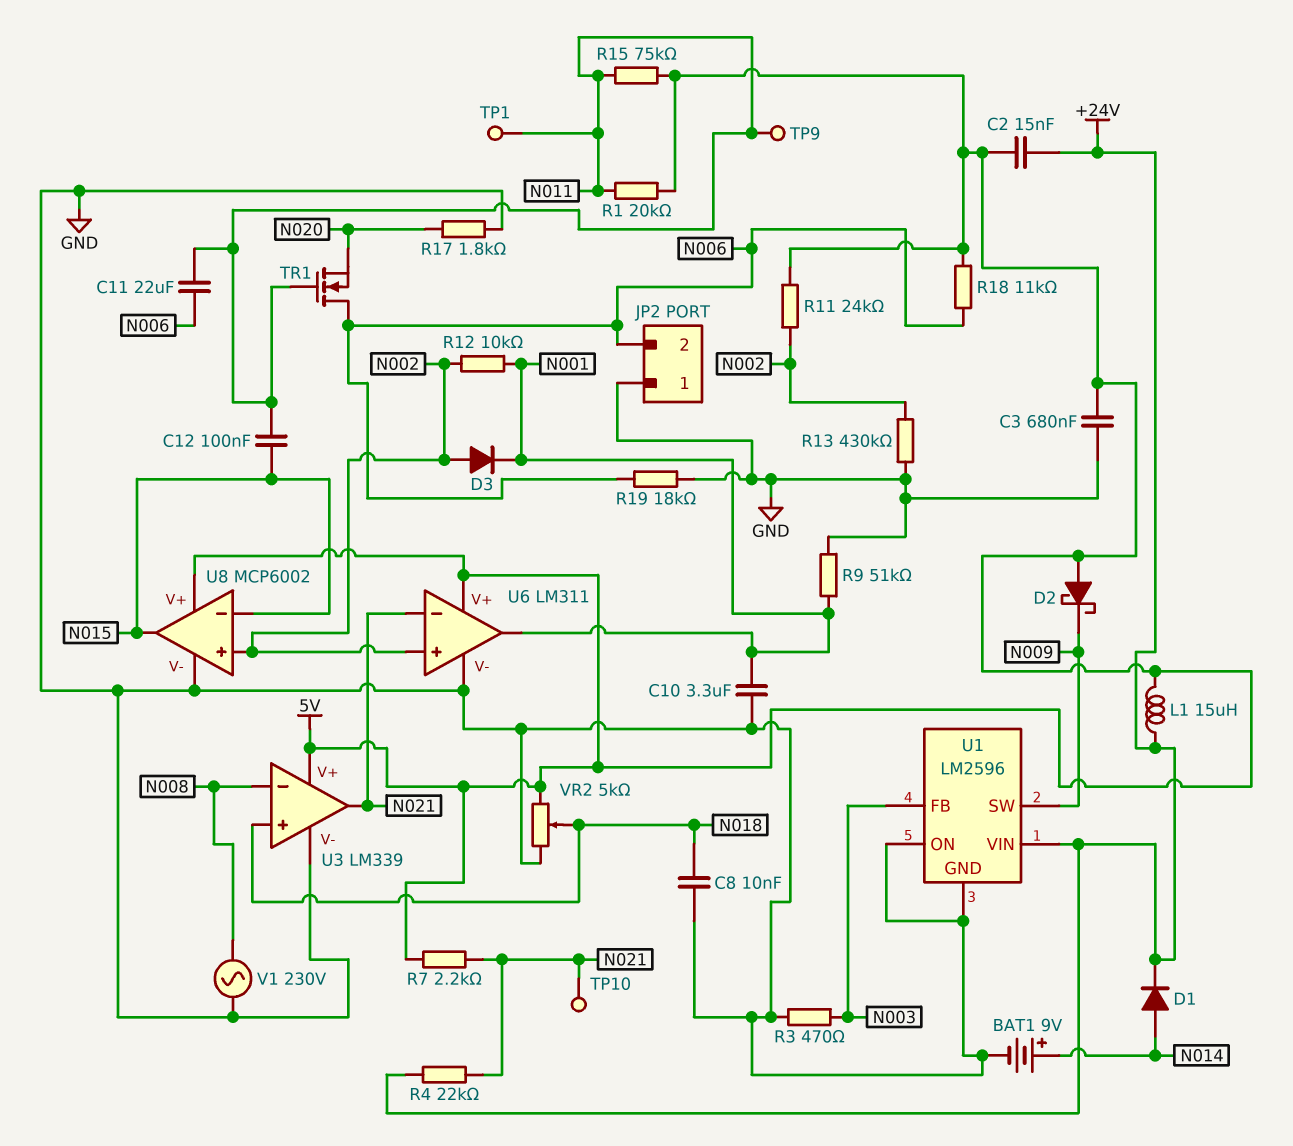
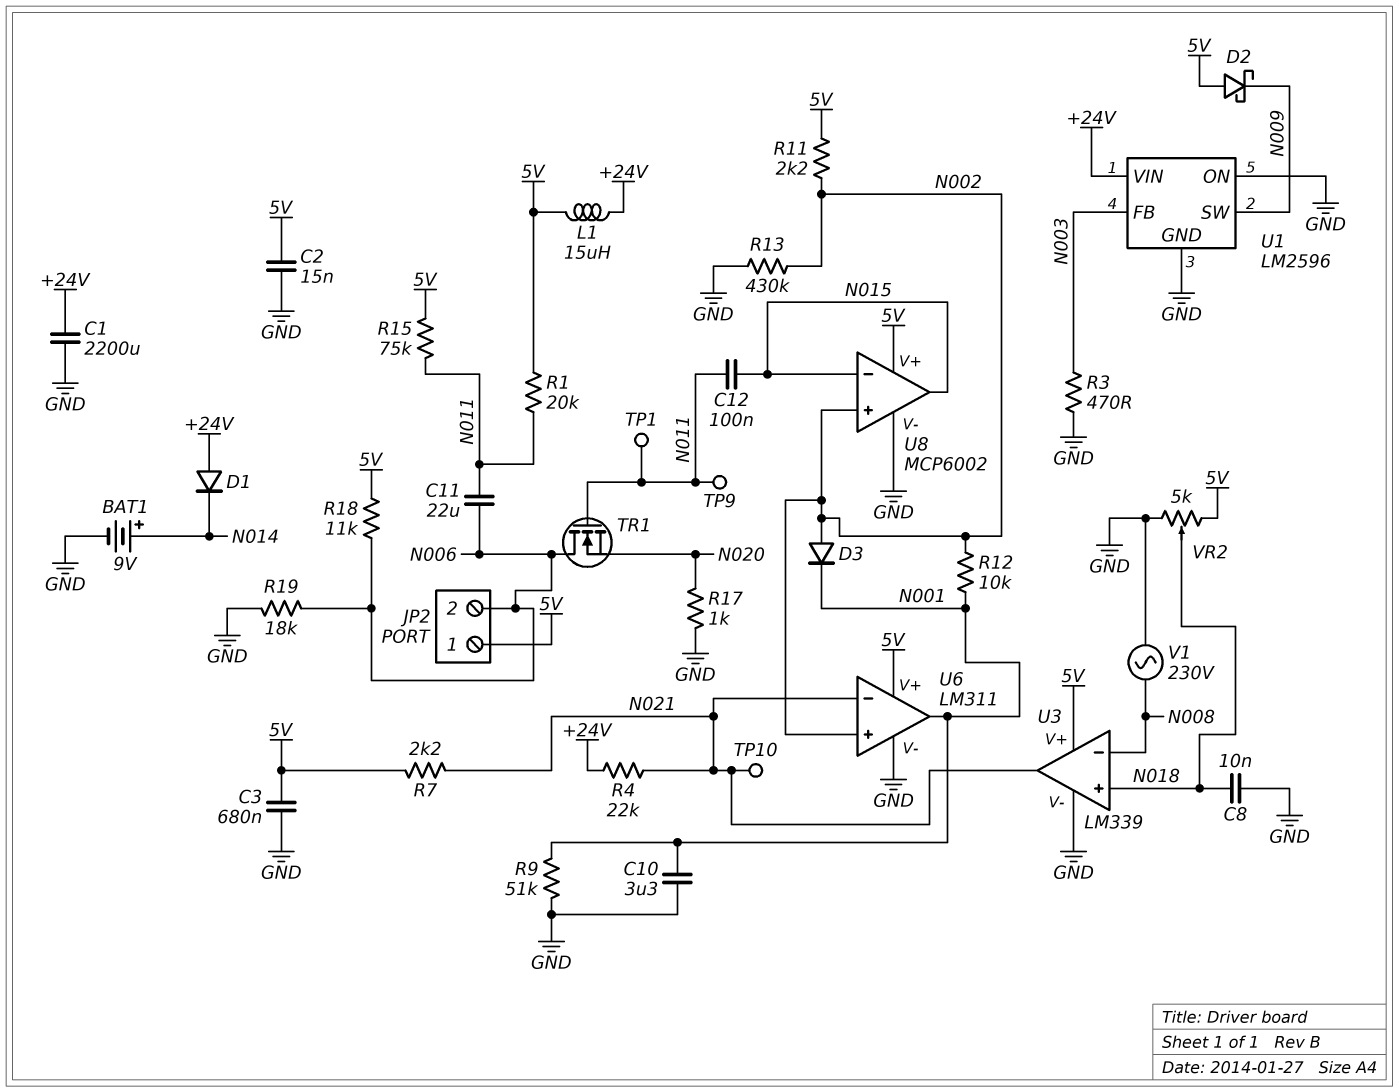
C1: none -> 2200uF (+24V, GND)
C2: 15nF (+24V, 5V) -> 15nF (5V, GND)
D1: diode (A N014, K +24V) -> diode (A +24V, K N014)
JP2 pin 1: GND -> 5V
R11: 24k (5V, N002) -> 2.2k (5V, N002)
R17: 1.8k (GND, N020) -> 1k (GND, N020)

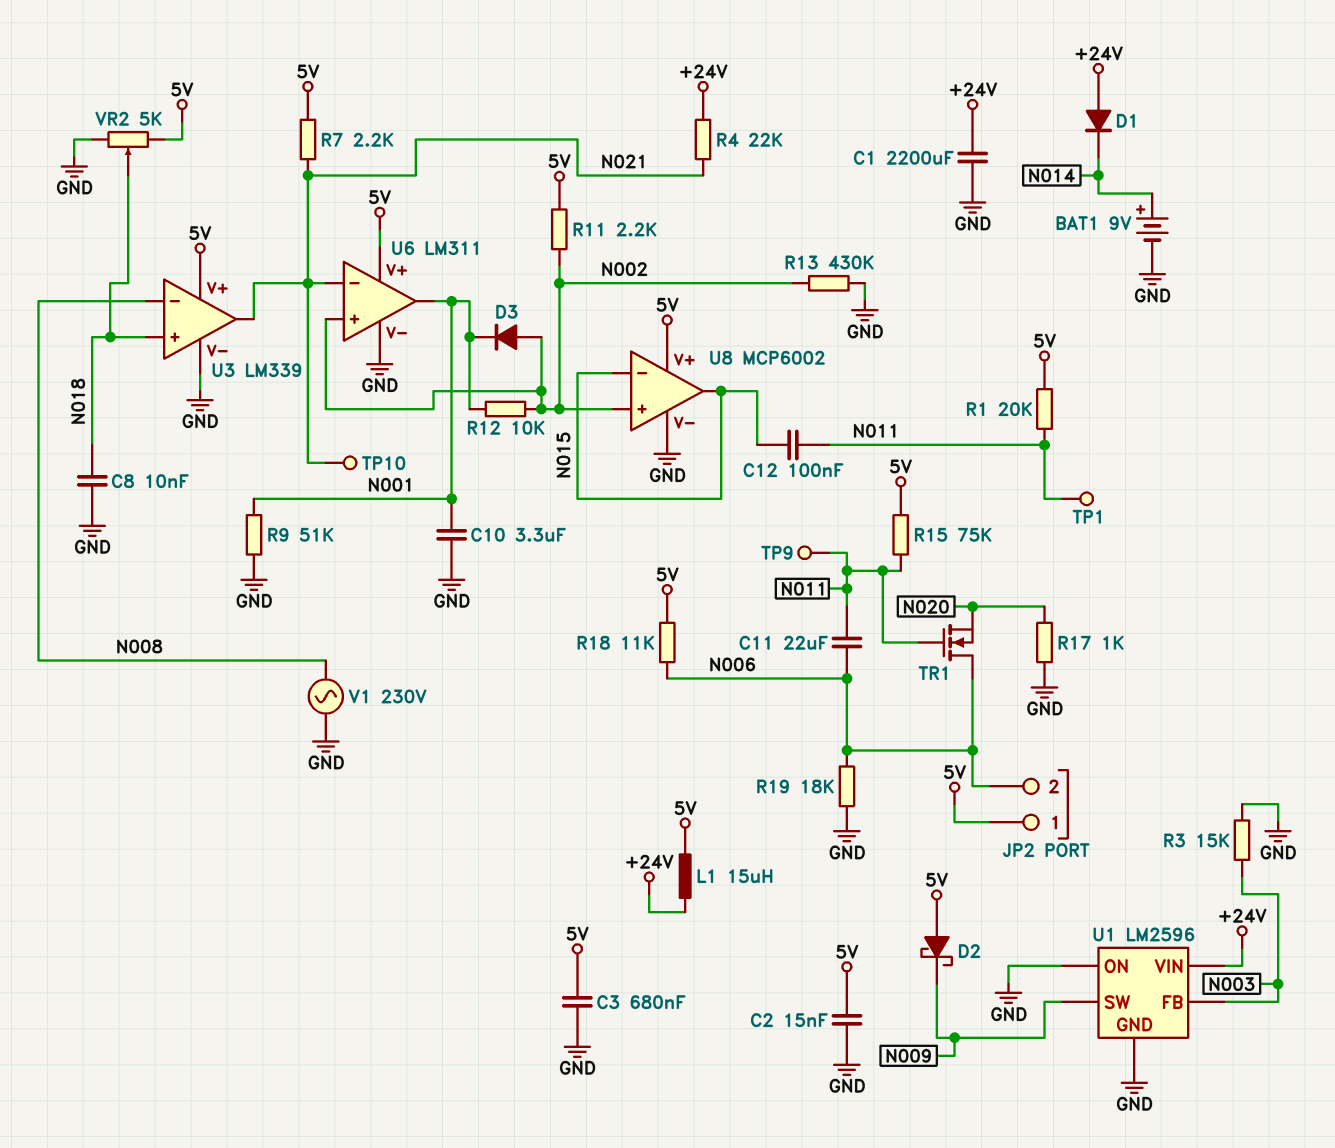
R3: 470 (GND, N003) -> 15k (GND, N003)

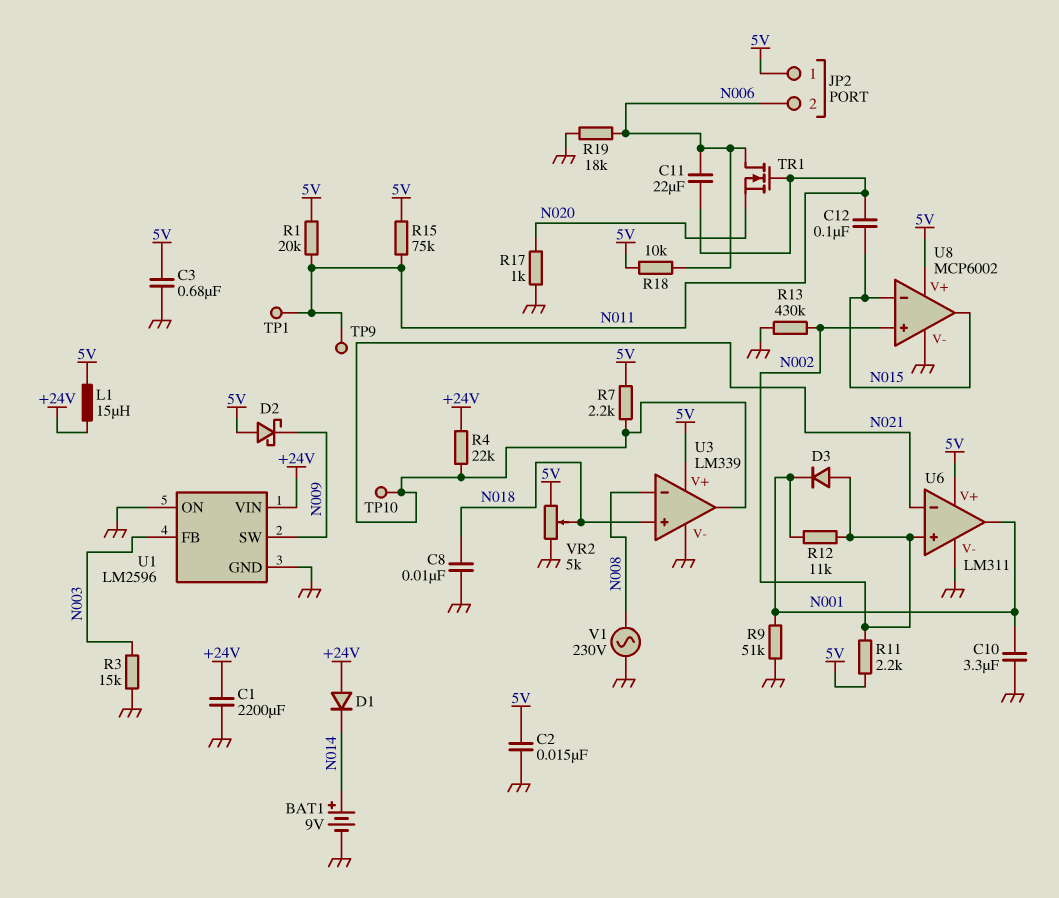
R12: 10k (N001, N002) -> 11k (N001, N002)
R18: 11k (5V, N006) -> 10k (5V, N006)

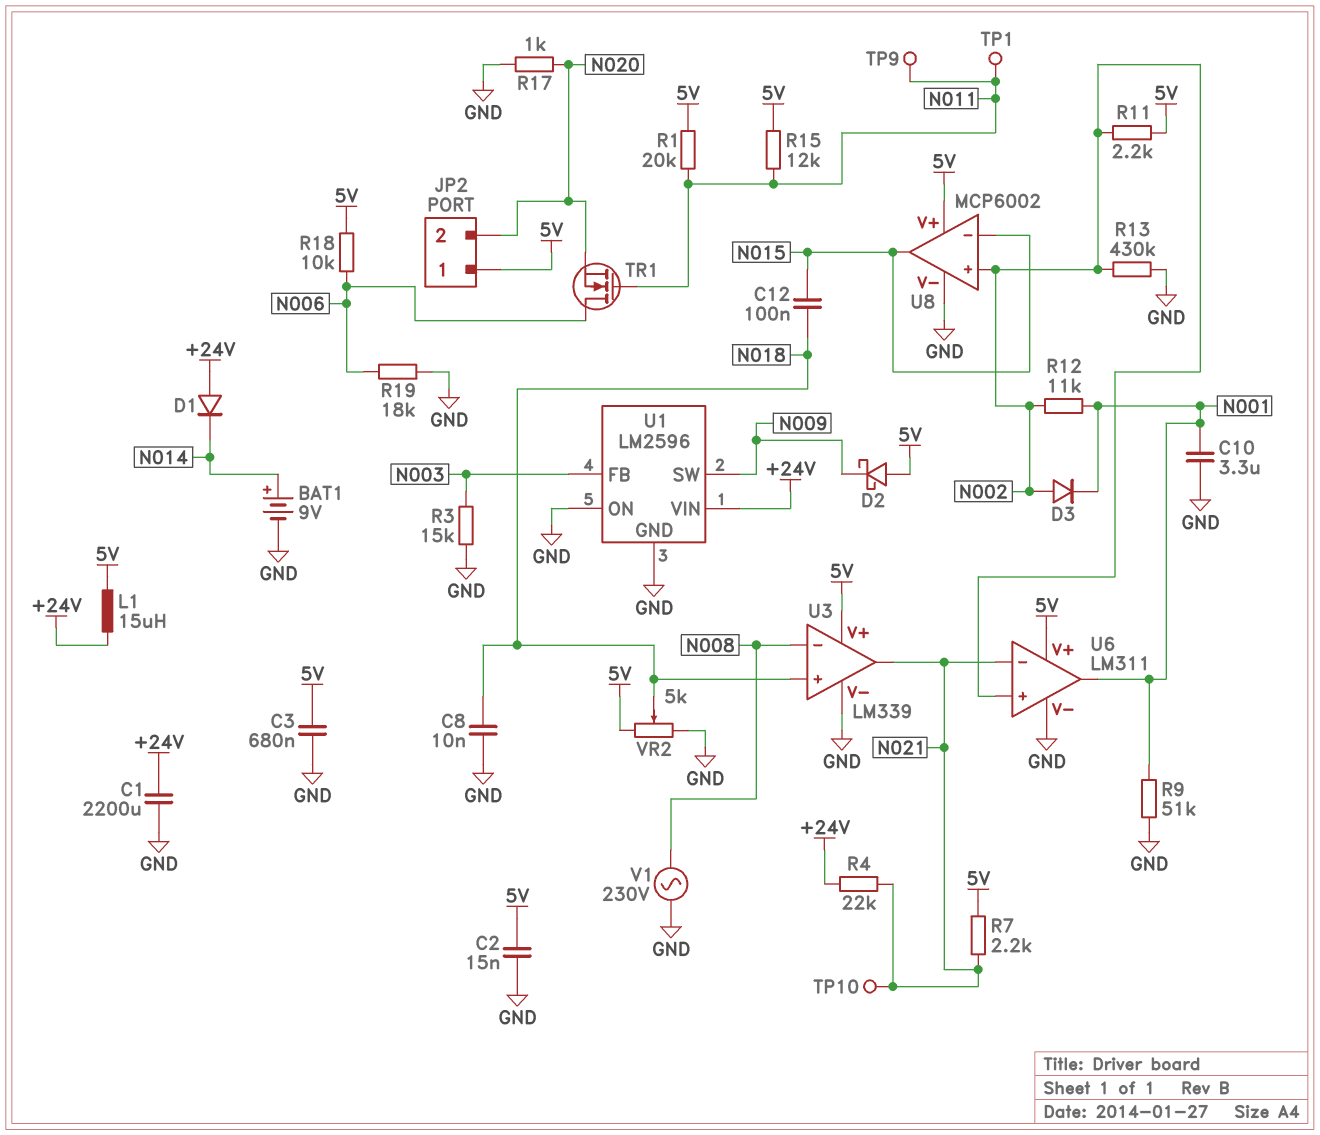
C11: 22uF (N006, N011) -> none
C12: 100nF (N011, N015) -> 100nF (N015, N018)
JP2 pin 2: N006 -> N020
R15: 75k (5V, N011) -> 12k (5V, N011)

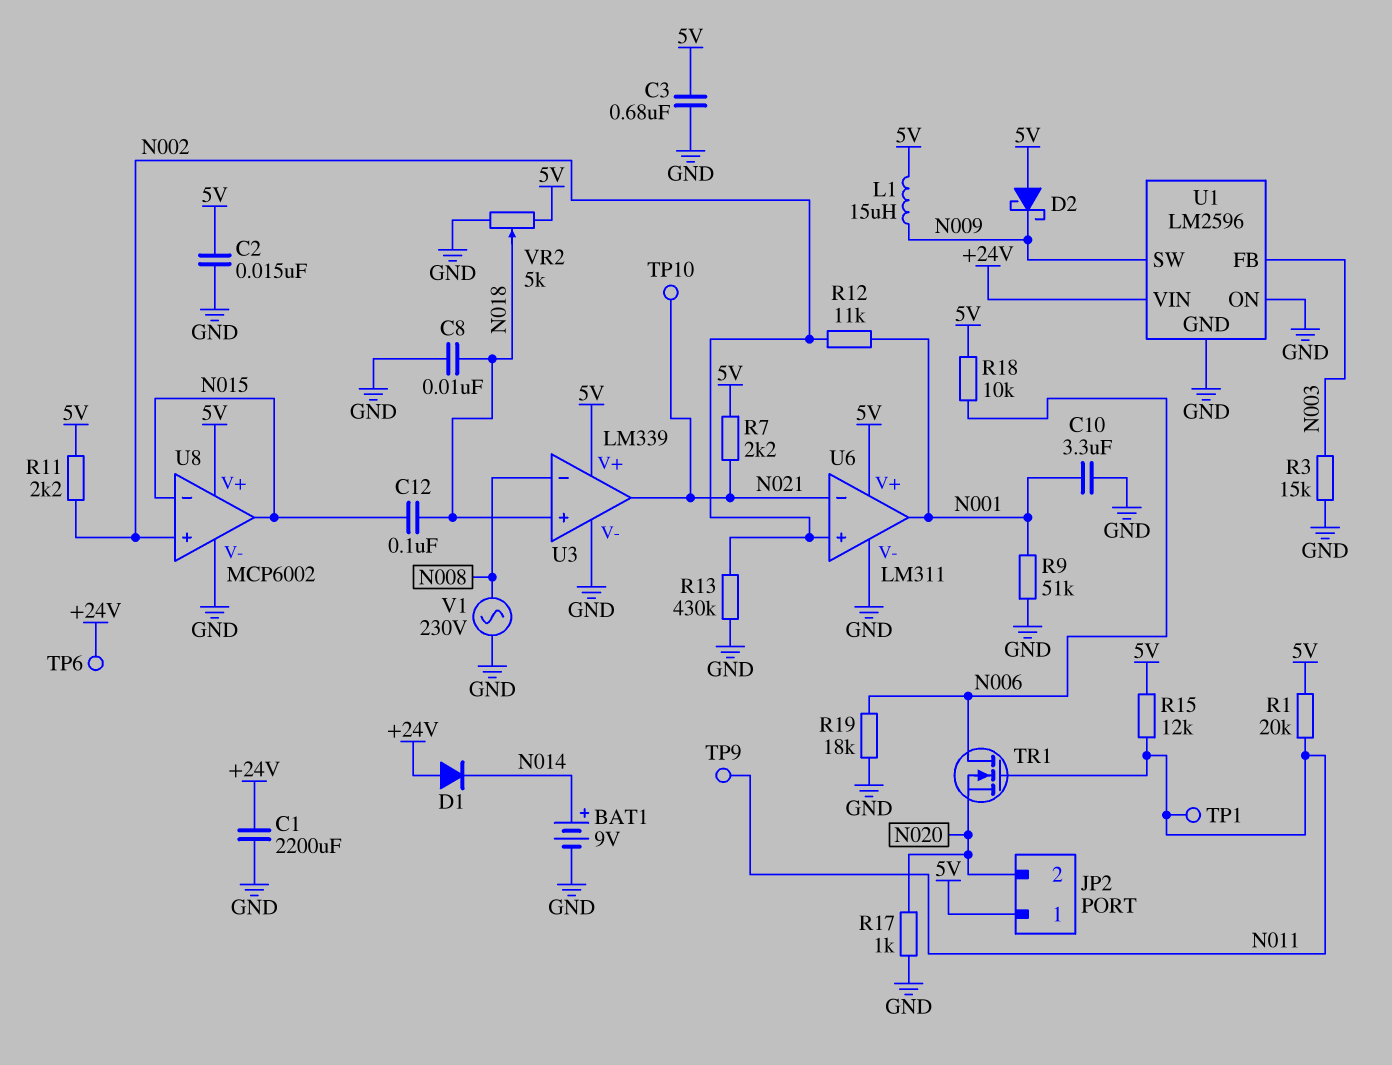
D3: diode (A N002, K N001) -> none
L1: 15uH (+24V, 5V) -> 15uH (5V, N009)
R4: 22k (+24V, N021) -> none
TP6: none -> test point (+24V)

